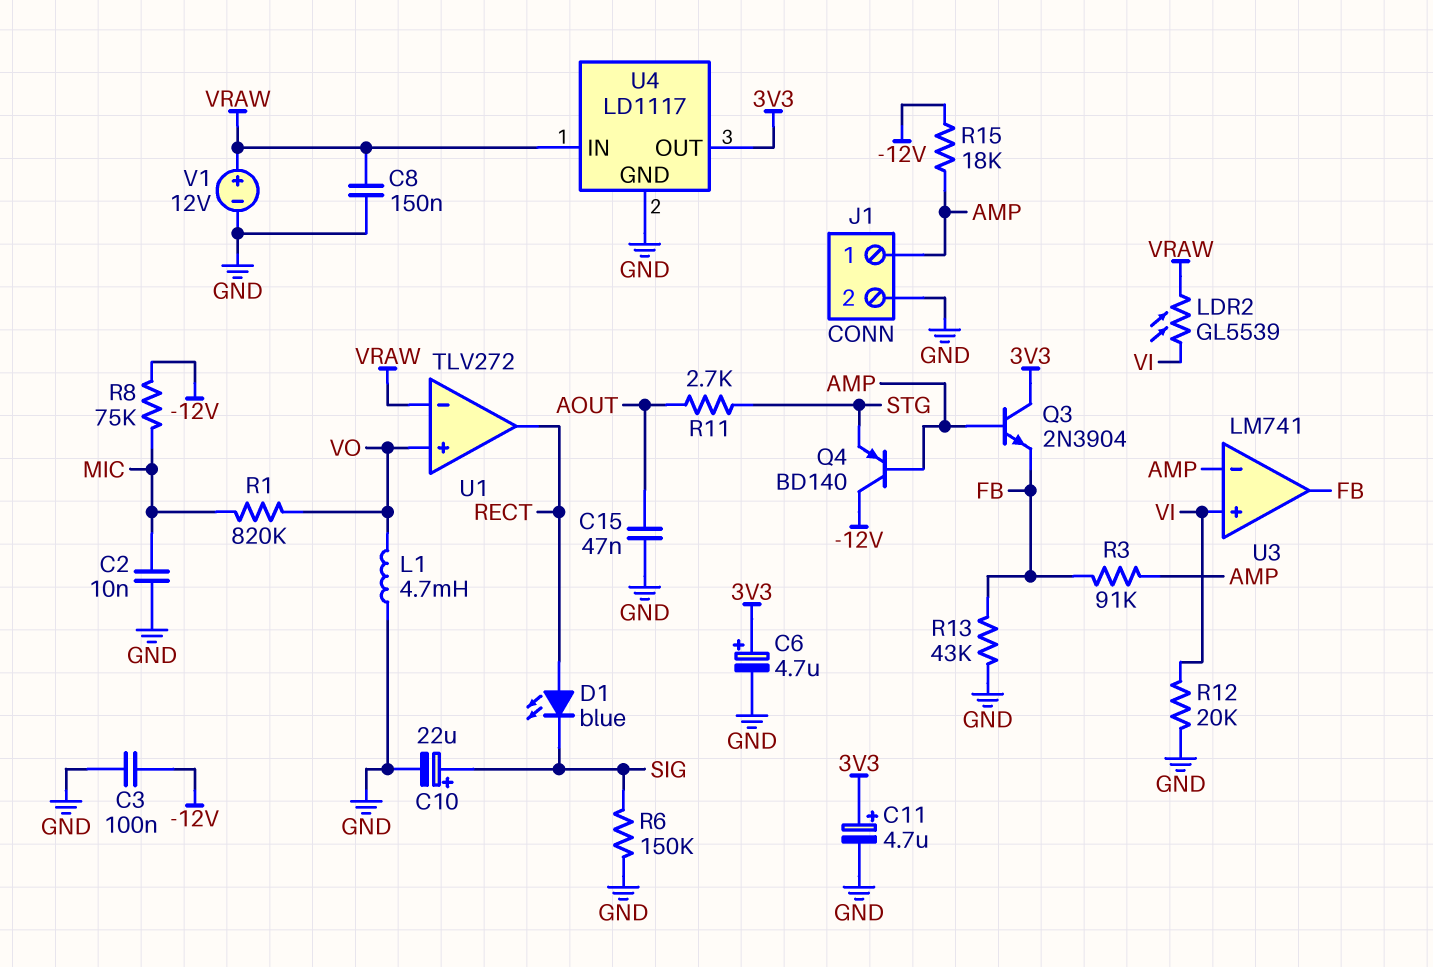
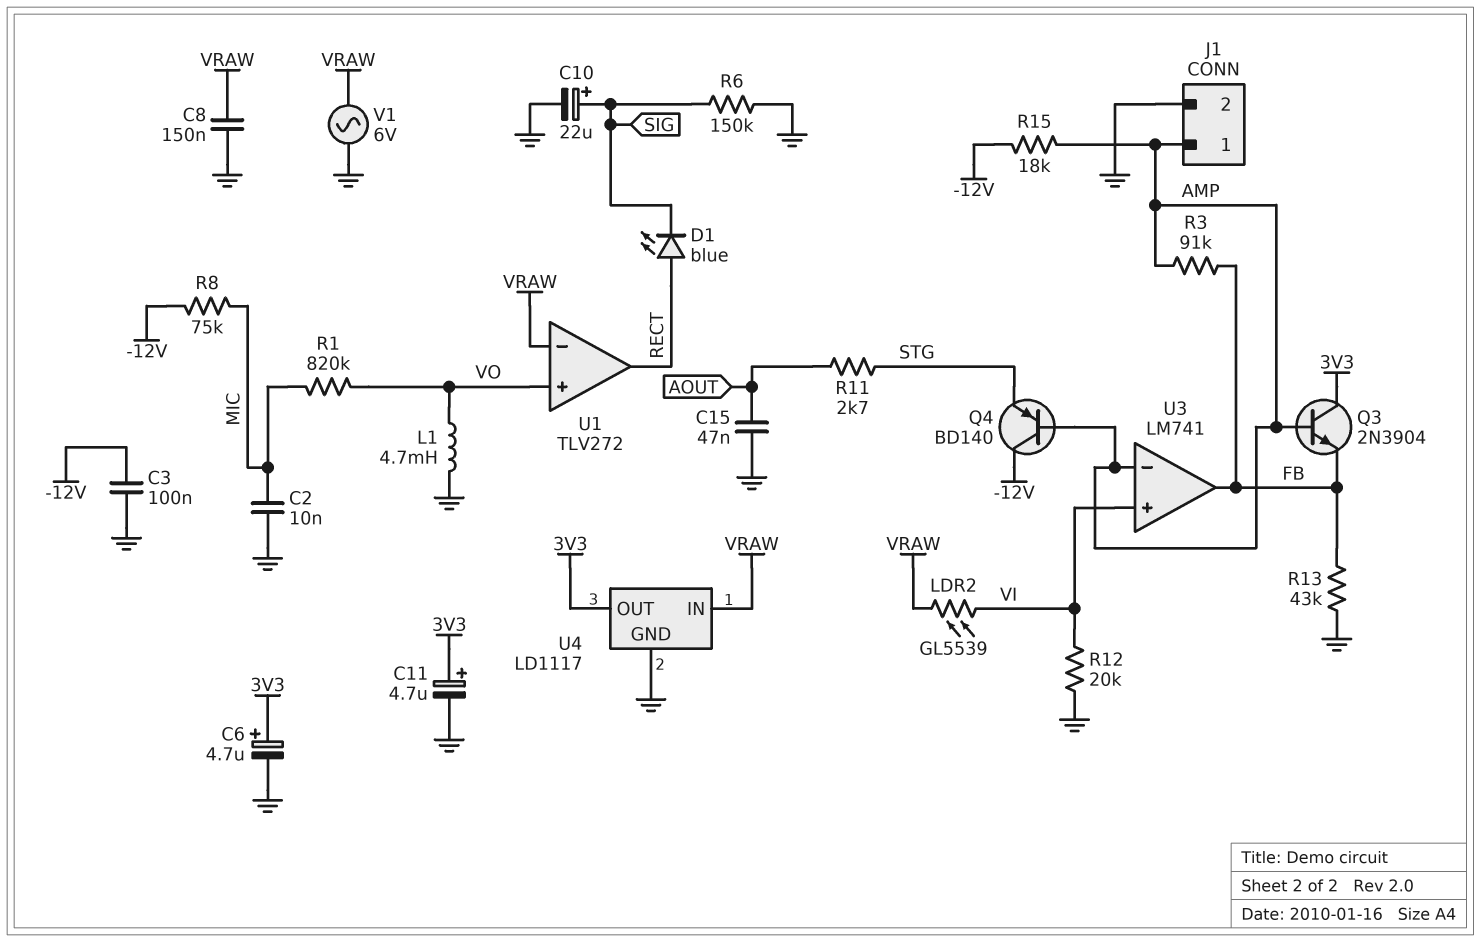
V1: 12V (plus VRAW, minus GND) -> AC 6V (GND, VRAW)

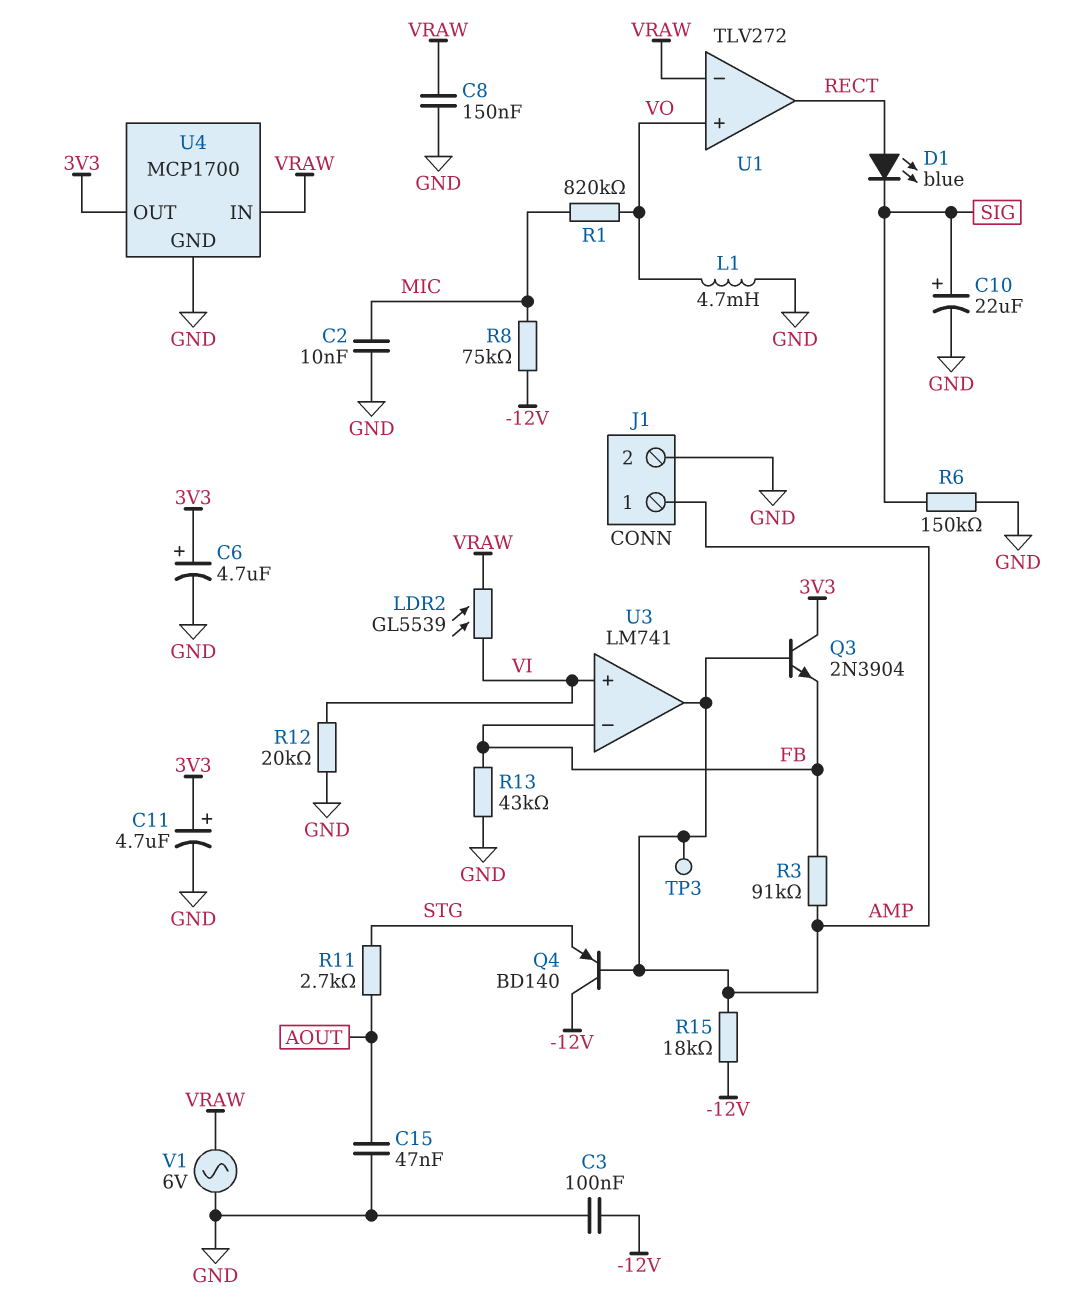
TP3: none -> test point (AMP)
U3 pin in-: AMP -> FB
U3 pin out: FB -> AMP
U4: LD1117 -> MCP1700

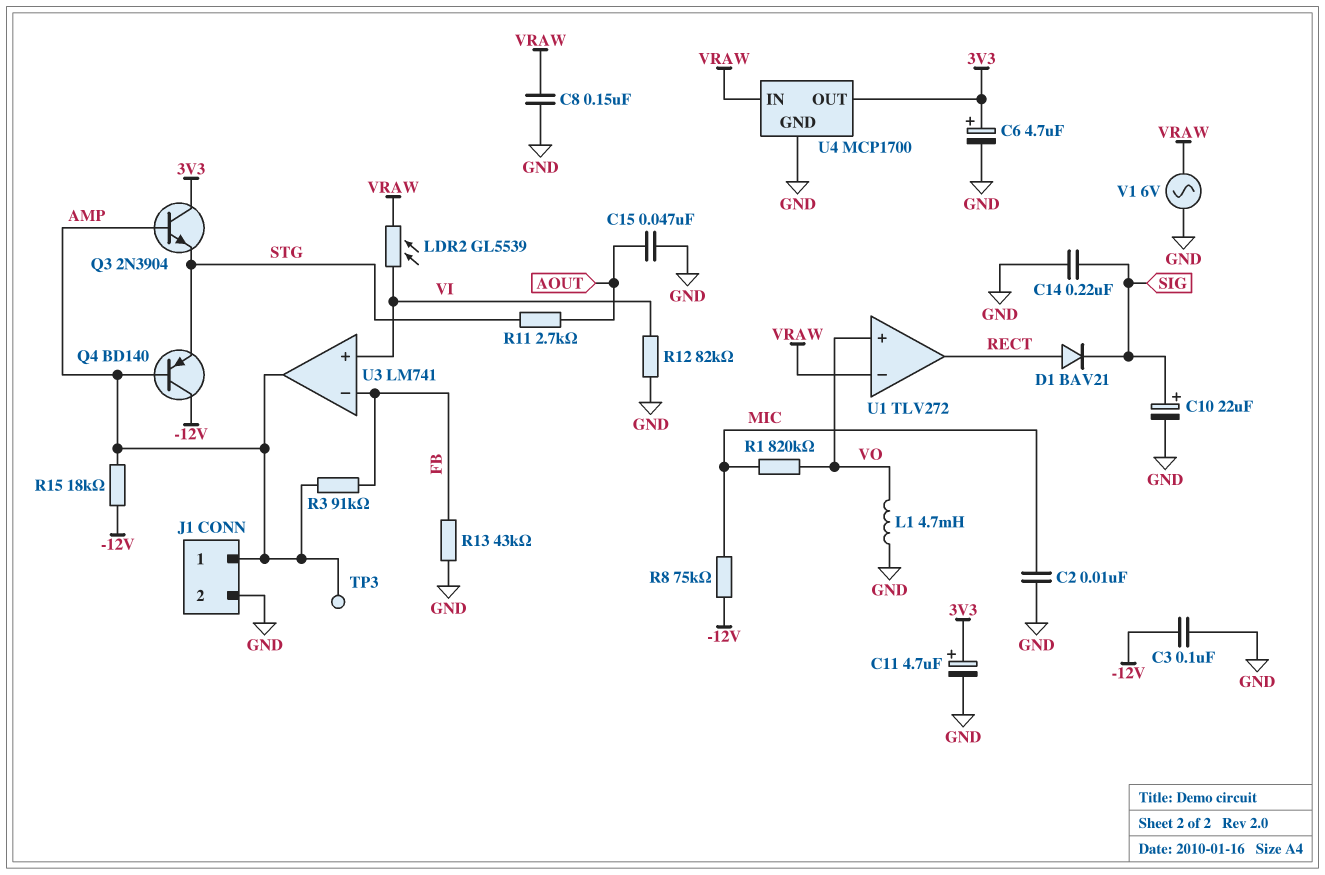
C14: none -> 220nF (GND, SIG)
D1: LED blue (A RECT, K SIG) -> diode BAV21 (A RECT, K SIG)
Q3: NPN 2N3904 (B AMP, C 3V3, E FB) -> NPN 2N3904 (B AMP, C 3V3, E STG)
R6: 150k (GND, SIG) -> none
R12: 20k (GND, VI) -> 82k (GND, VI)

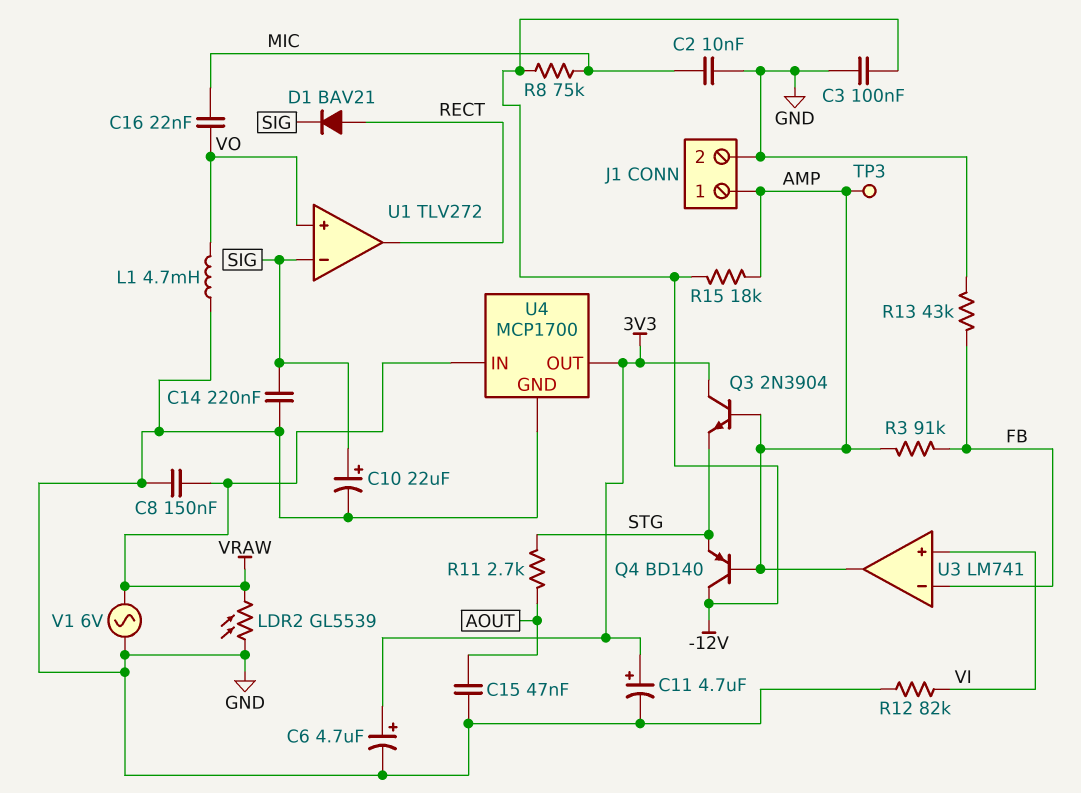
C16: none -> 22nF (MIC, VO)
LDR2: GL5539 (VI, VRAW) -> GL5539 (GND, VRAW)
R1: 820k (MIC, VO) -> none
U1 pin in-: VRAW -> SIG

